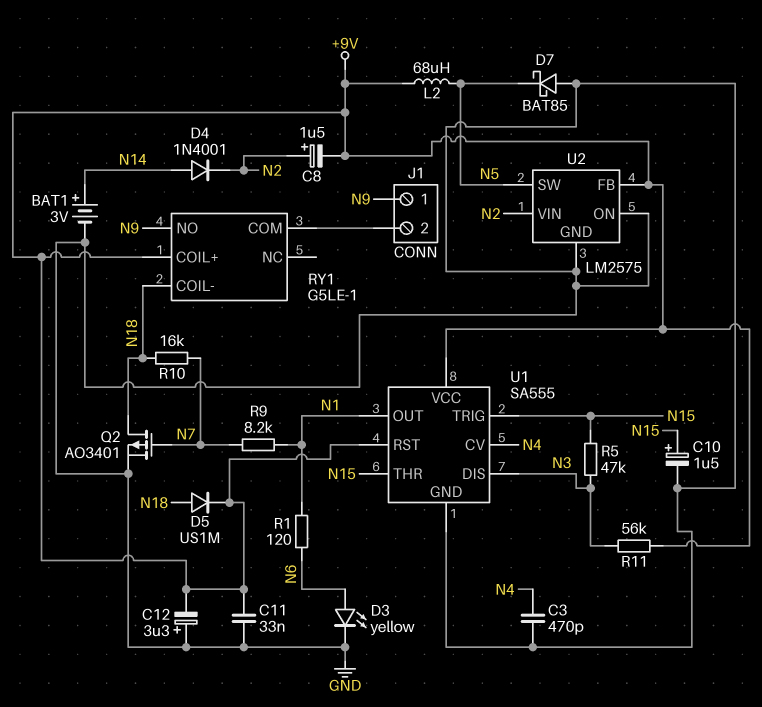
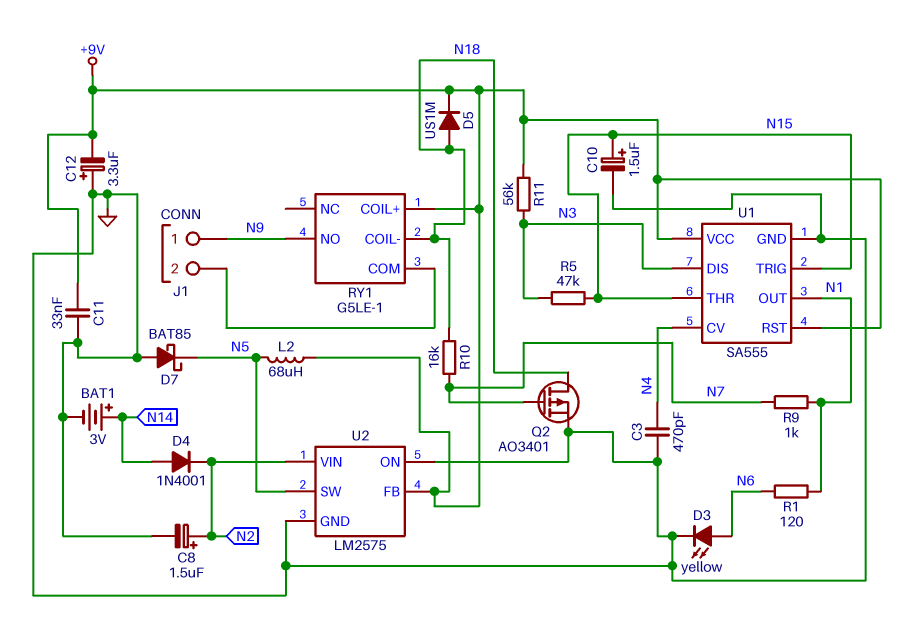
C8: 1.5uF (plus N2, minus +9V) -> 1.5uF (plus N2, minus GND)
R9: 8.2k (N1, N7) -> 1k (N1, N7)

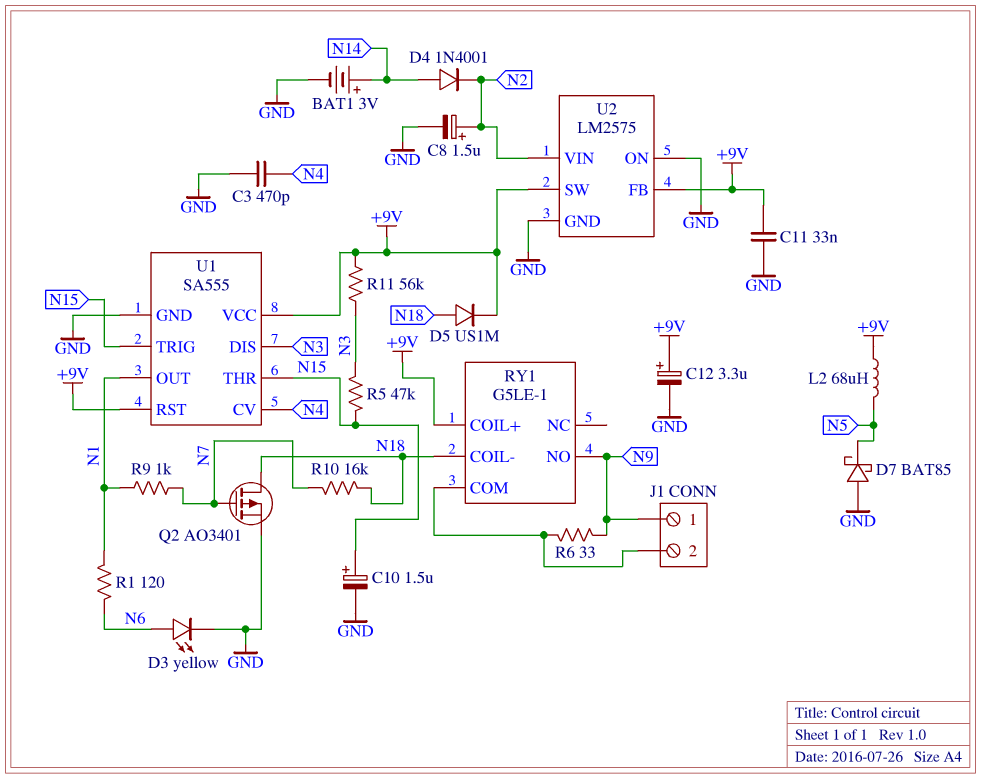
C12: 3.3uF (plus GND, minus +9V) -> 3.3uF (plus +9V, minus GND)
R6: none -> 33 (J1/2, N9)
U2 pin SW: N5 -> +9V

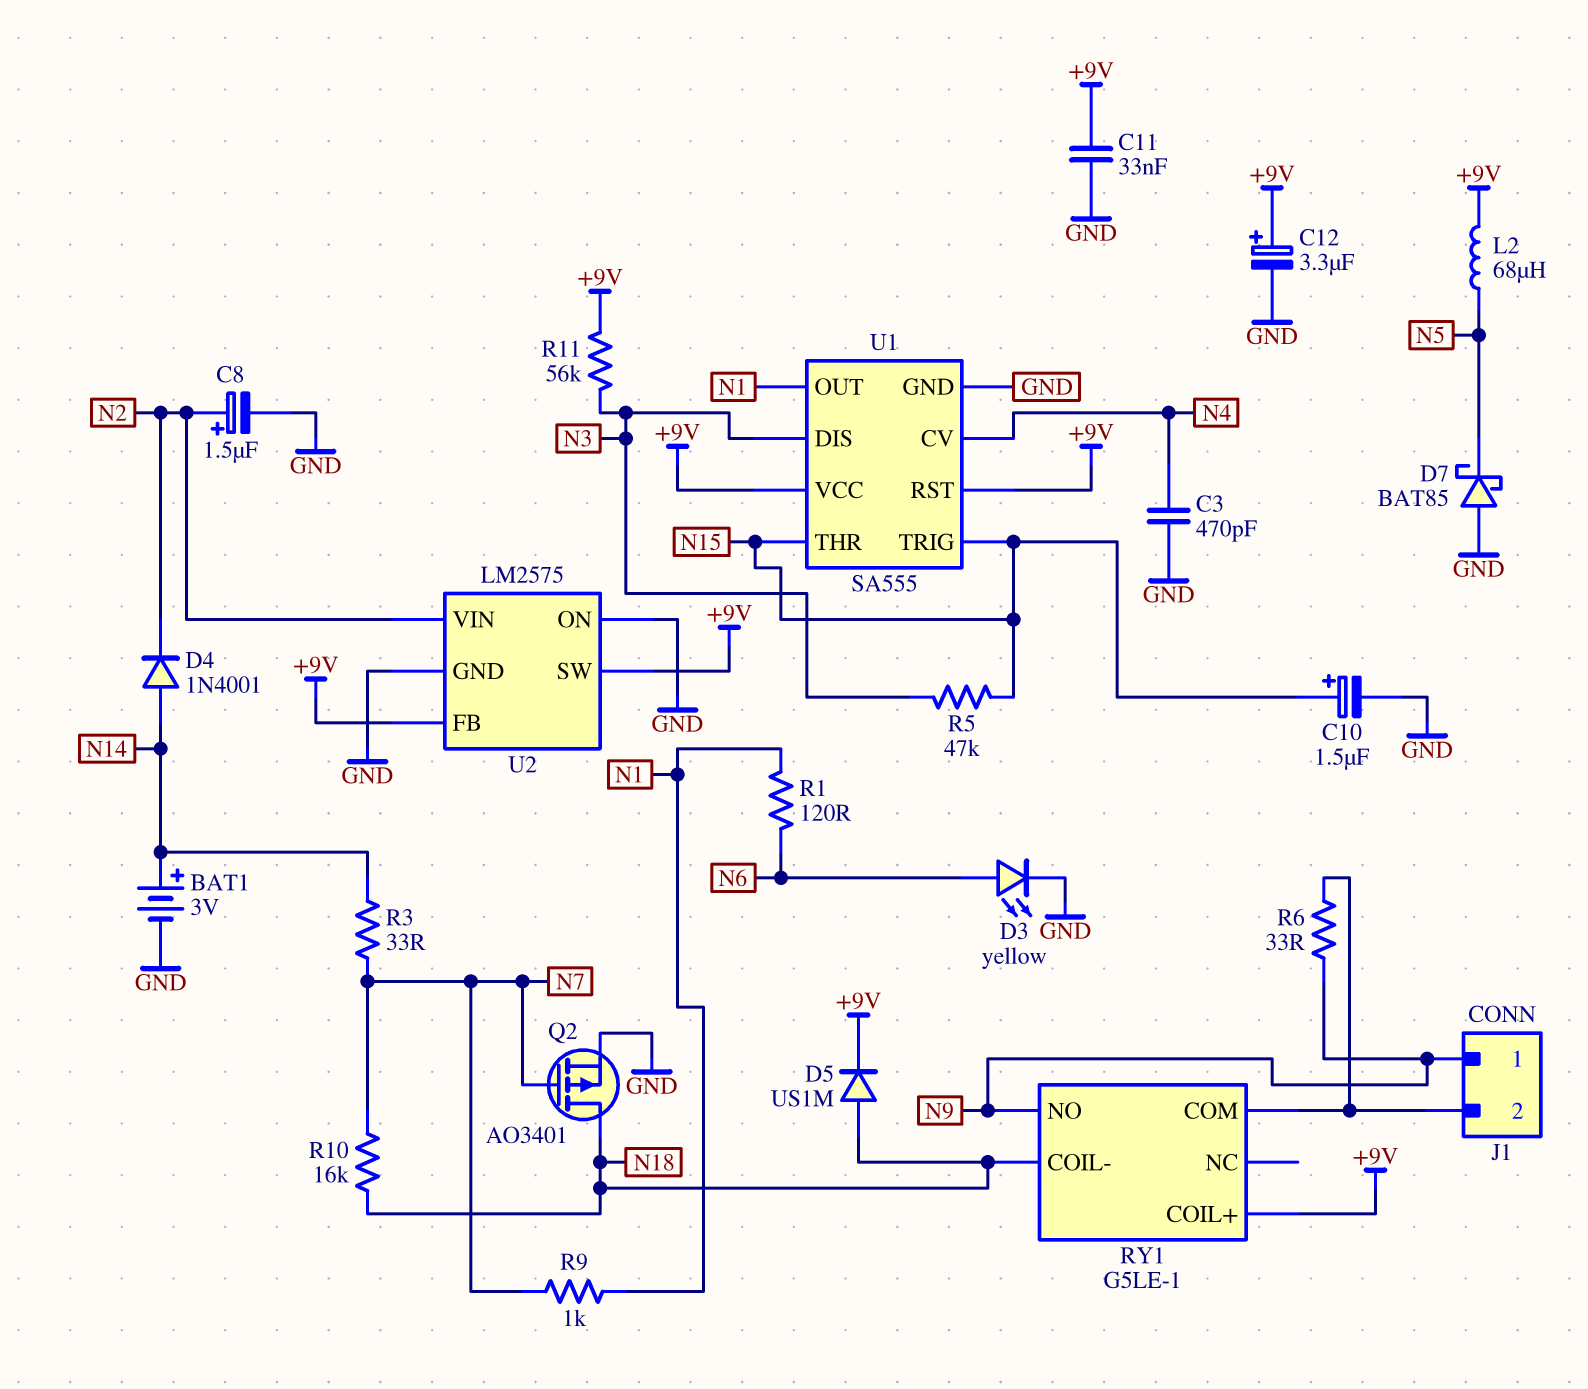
R3: none -> 33 (N7, N14)

